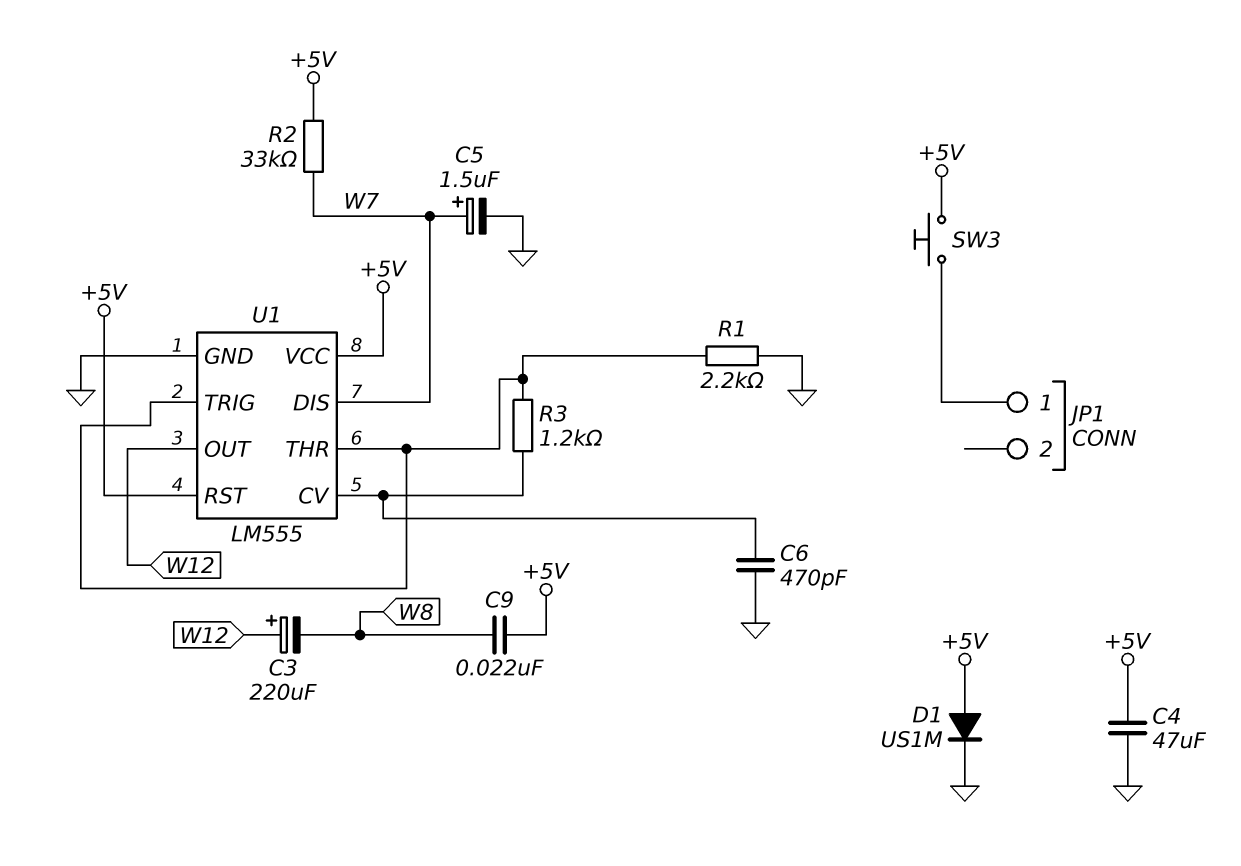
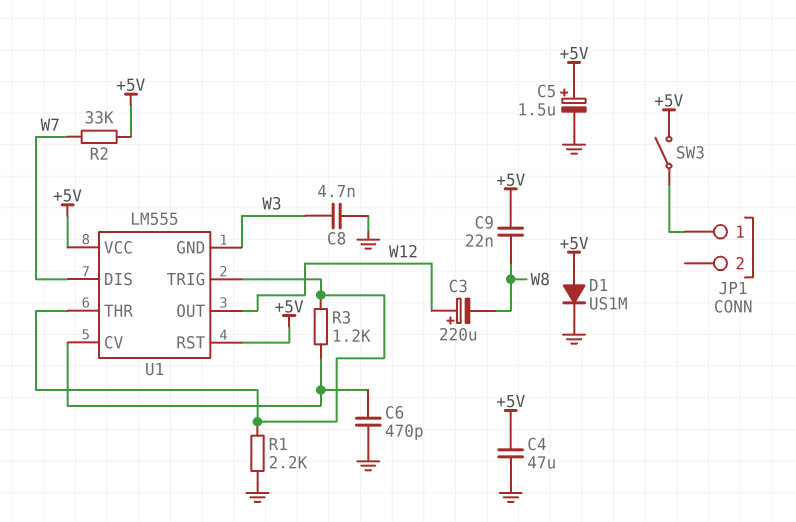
C5: 1.5uF (plus W7, minus GND) -> 1.5uF (plus +5V, minus GND)
C8: none -> 4.7nF (GND, W3)
SW3: button (+5V, JP1/1) -> switch (+5V, JP1/1)
U1 pin GND: GND -> W3

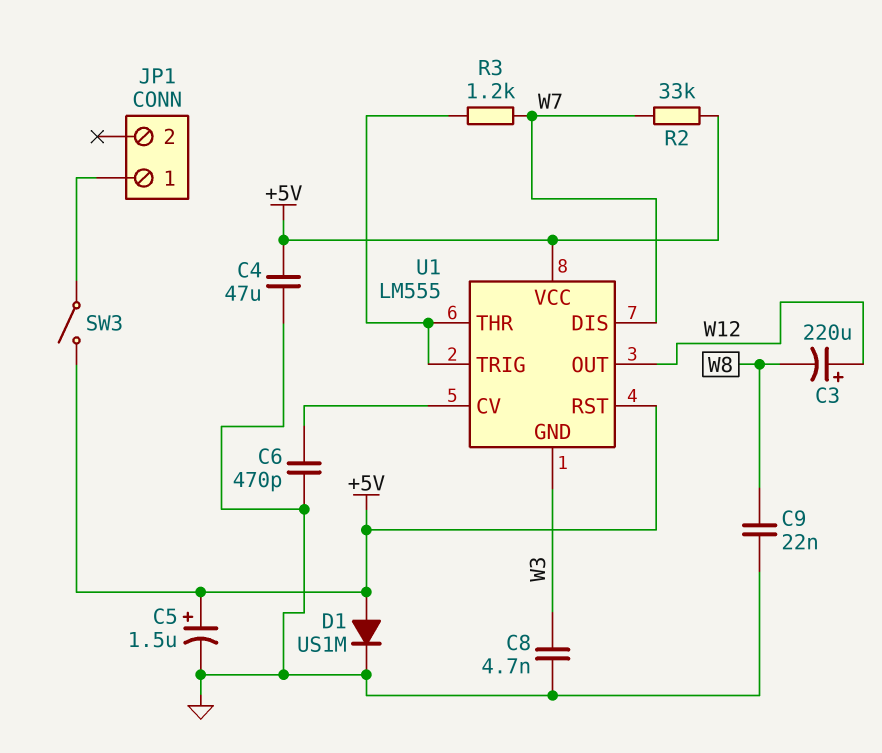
C9: 22nF (+5V, W8) -> 22nF (GND, W8)
R1: 2.2k (GND, U1/THR) -> none
R3: 1.2k (U1/CV, U1/THR) -> 1.2k (U1/THR, W7)

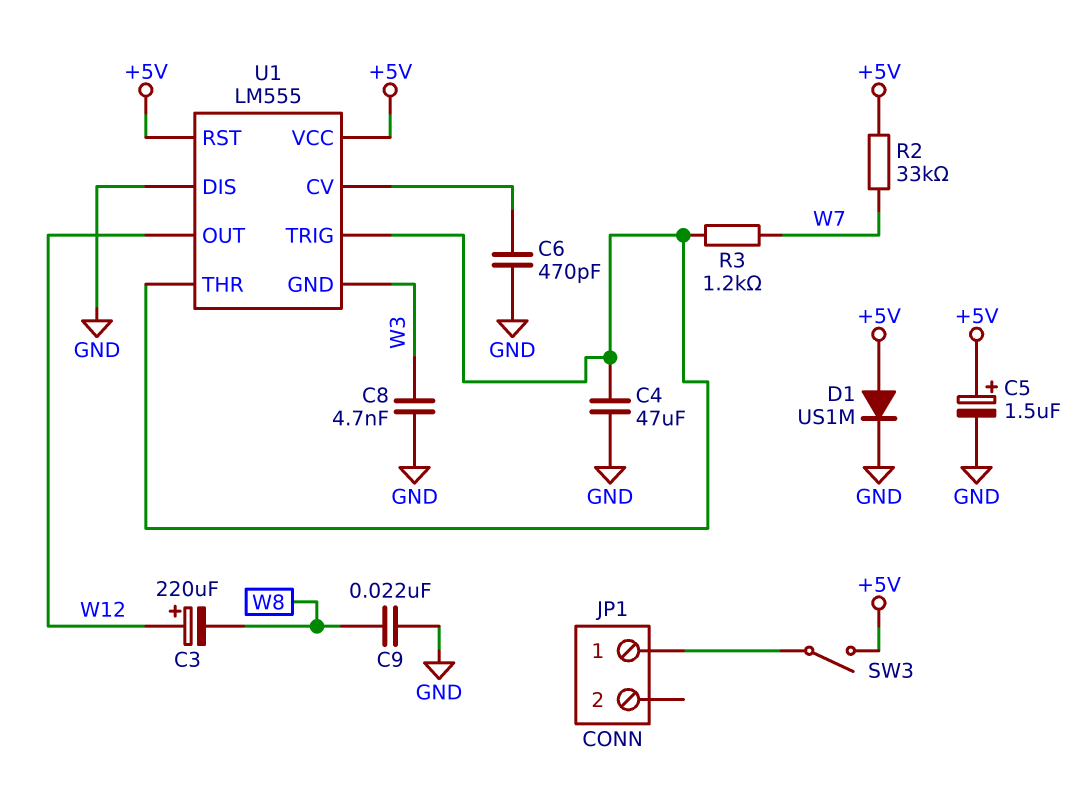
C4: 47uF (+5V, GND) -> 47uF (GND, U1/THR)
U1 pin DIS: W7 -> GND

